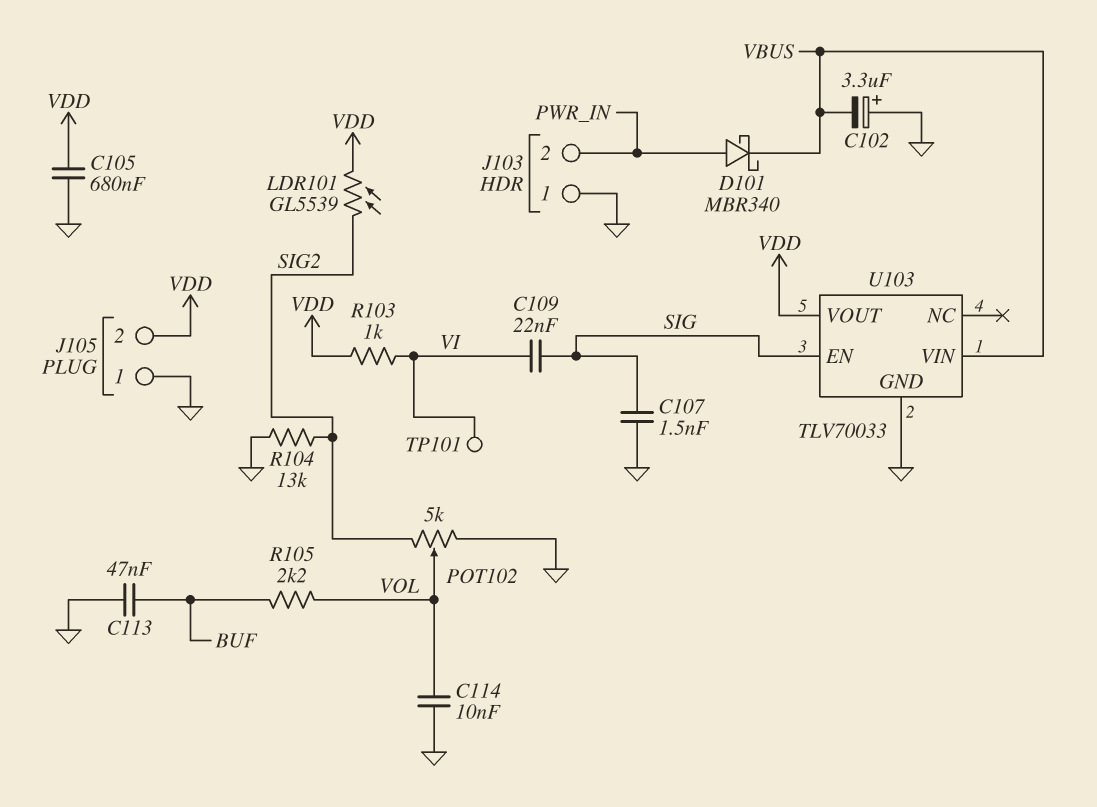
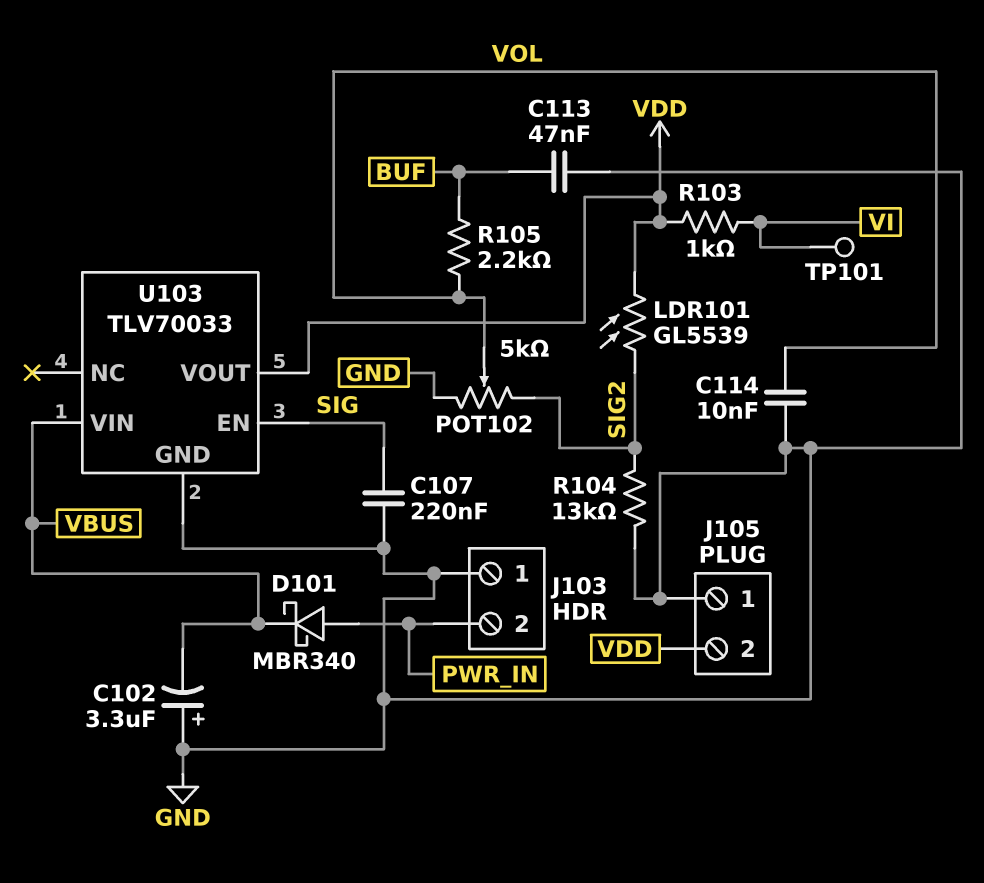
C105: 680nF (GND, VDD) -> none
C107: 1.5nF (GND, SIG) -> 220nF (GND, SIG)
C109: 22nF (SIG, VI) -> none

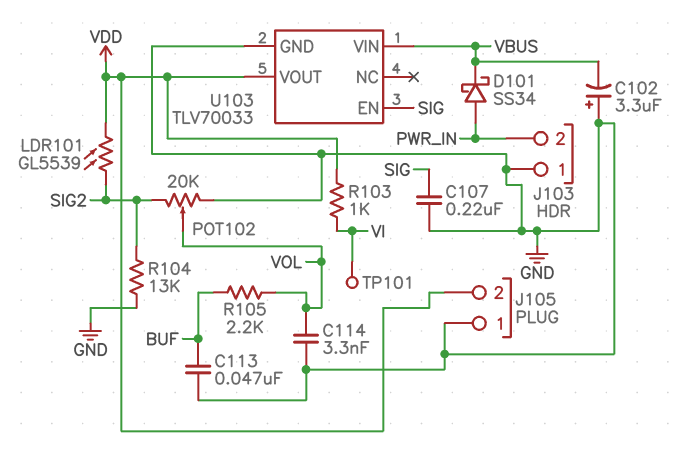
C114: 10nF (GND, VOL) -> 3.3nF (GND, VOL)
D101: schottky MBR340 (A PWR_IN, K VBUS) -> schottky SS34 (A PWR_IN, K VBUS)
POT102: 5k (GND, SIG2, wiper VOL) -> 20k (GND, SIG2, wiper VOL)

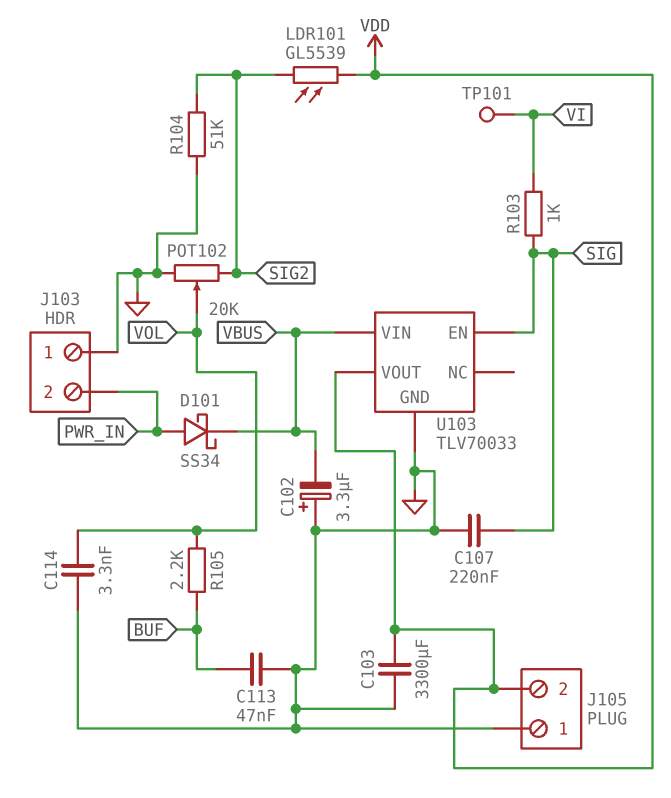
C103: none -> 3300uF (GND, VDD)
R103: 1k (VDD, VI) -> 1k (SIG, VI)
R104: 13k (GND, SIG2) -> 51k (GND, SIG2)

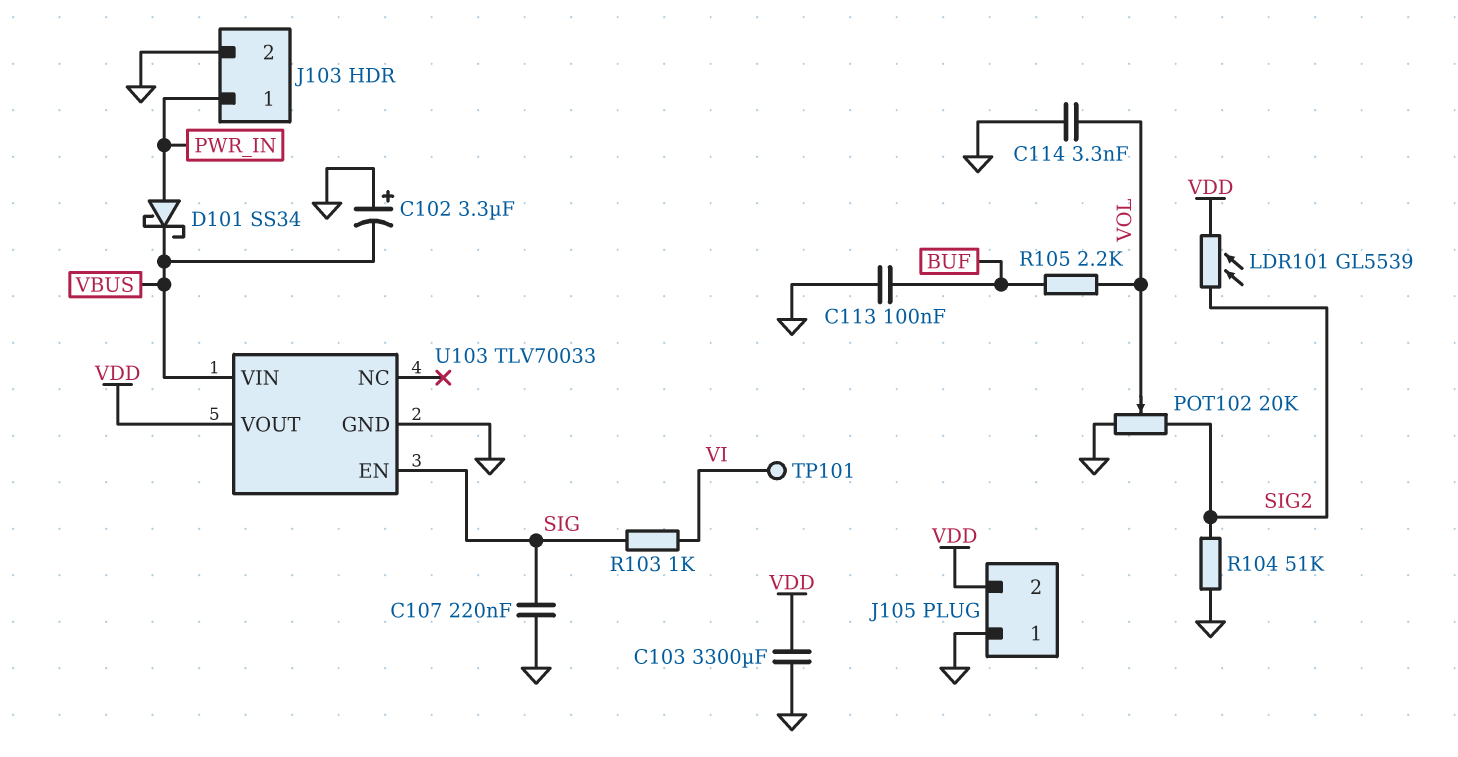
C113: 47nF (BUF, GND) -> 100nF (BUF, GND)
J103 pin 1: GND -> PWR_IN
J103 pin 2: PWR_IN -> GND

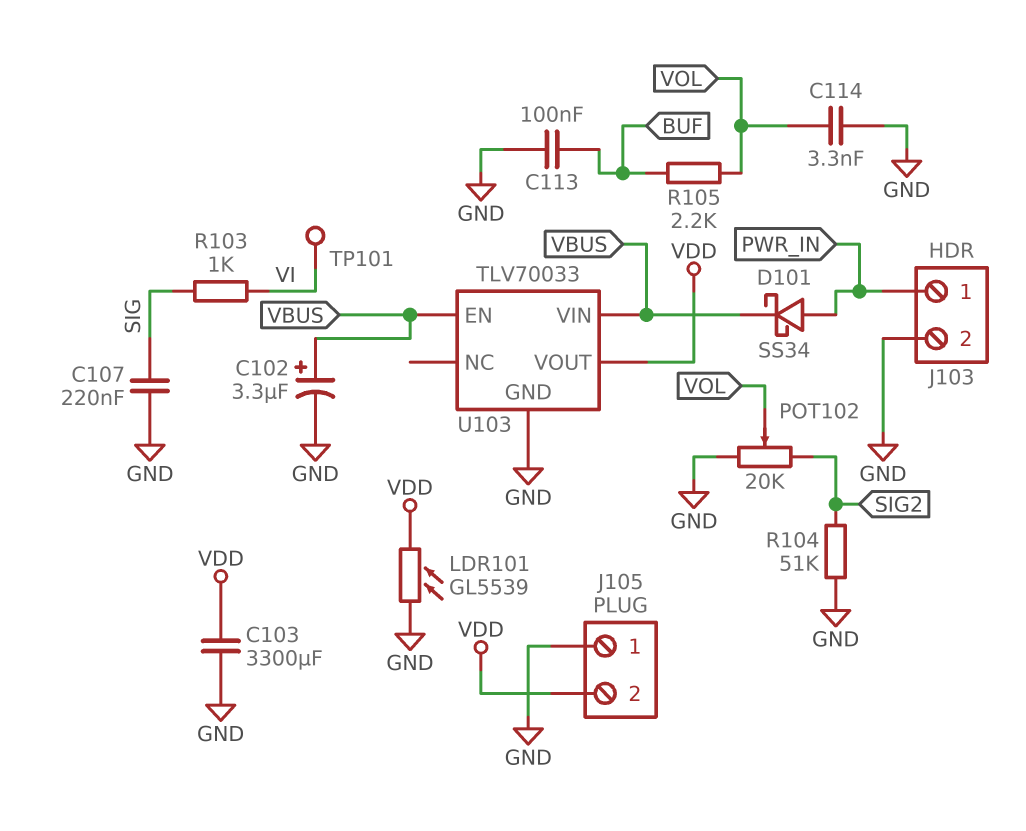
C102: 3.3uF (plus GND, minus VBUS) -> 3.3uF (plus VBUS, minus GND)
LDR101: GL5539 (SIG2, VDD) -> GL5539 (GND, VDD)
U103 pin EN: SIG -> VBUS

